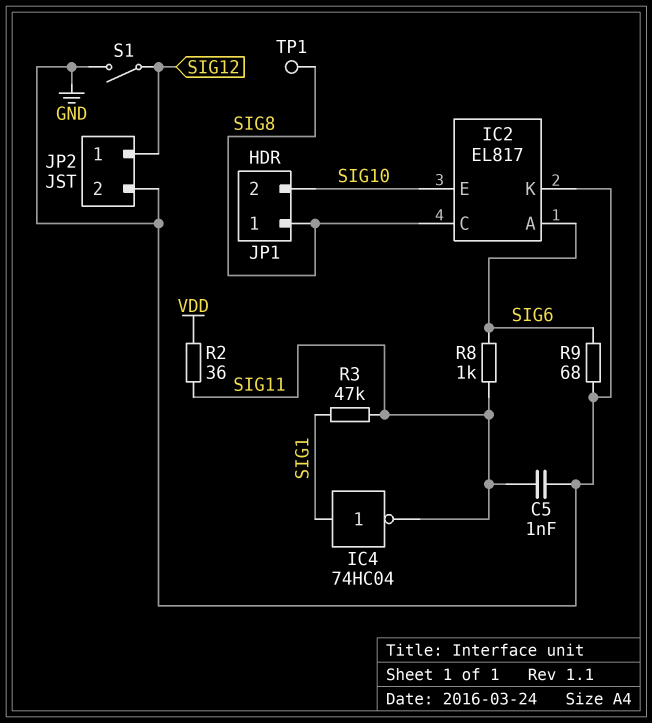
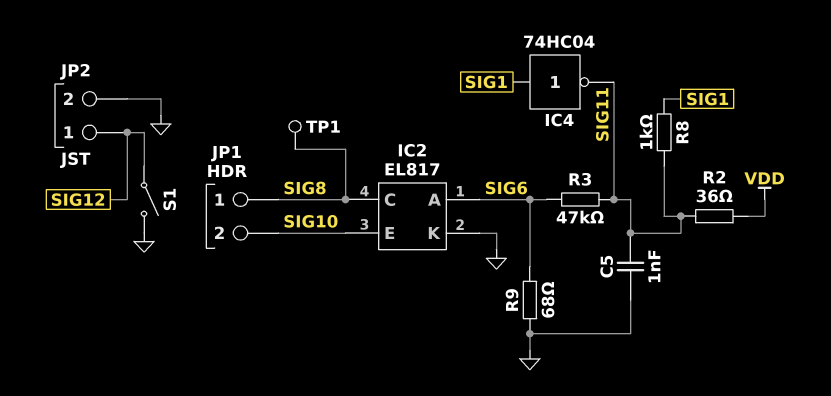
R3: 47k (SIG1, SIG11) -> 47k (SIG6, SIG11)
R8: 1k (SIG6, SIG11) -> 1k (SIG1, SIG11)

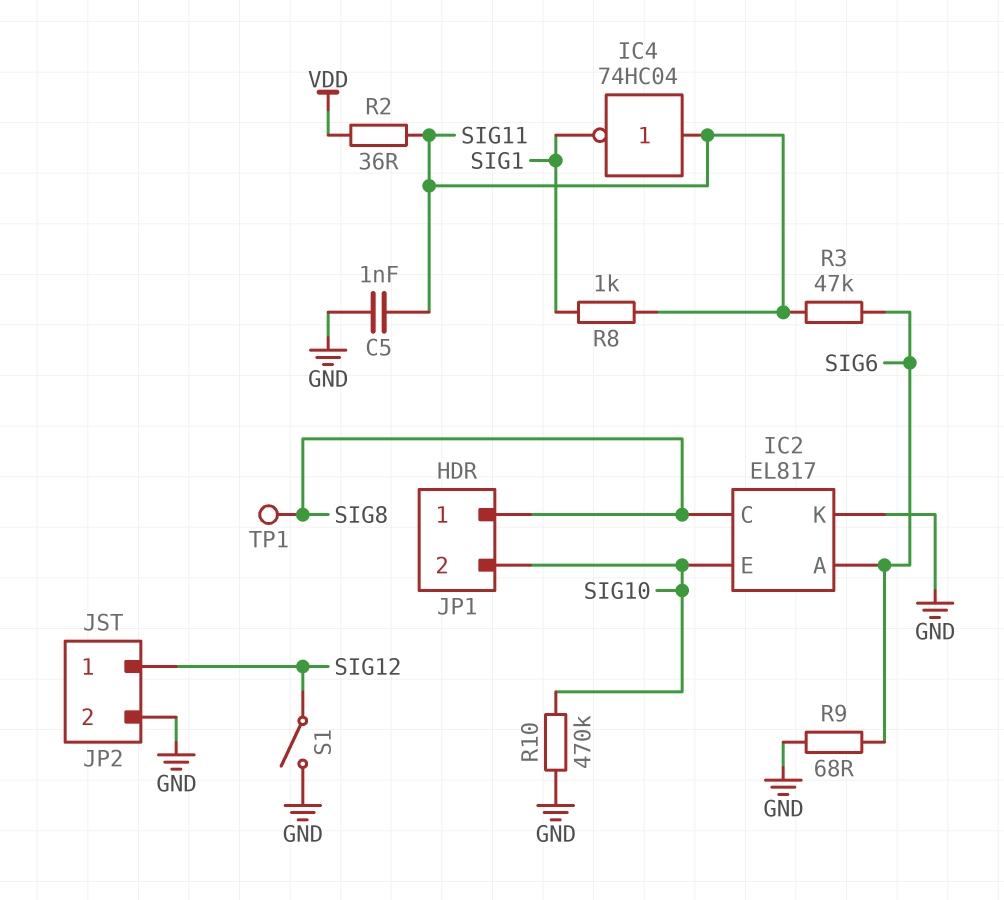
IC4: NOT 74HC04 (in SIG1, out SIG11) -> NOT 74HC04 (in SIG11, out SIG1)
R10: none -> 470k (GND, SIG10)

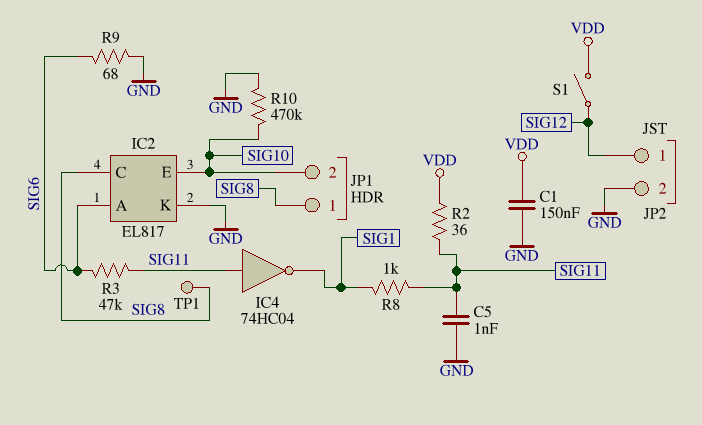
C1: none -> 150nF (GND, VDD)
S1: switch (GND, SIG12) -> switch (SIG12, VDD)

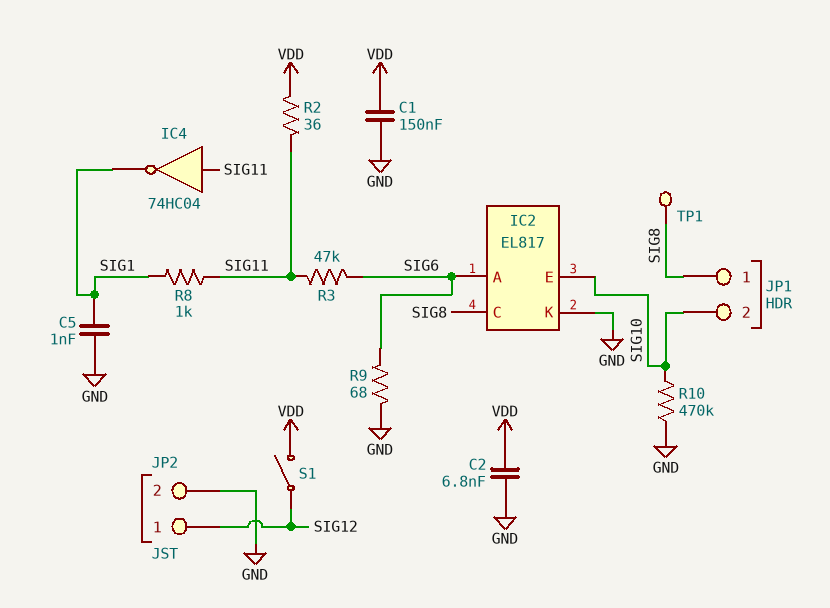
C2: none -> 6.8nF (GND, VDD)
C5: 1nF (GND, SIG11) -> 1nF (GND, SIG1)

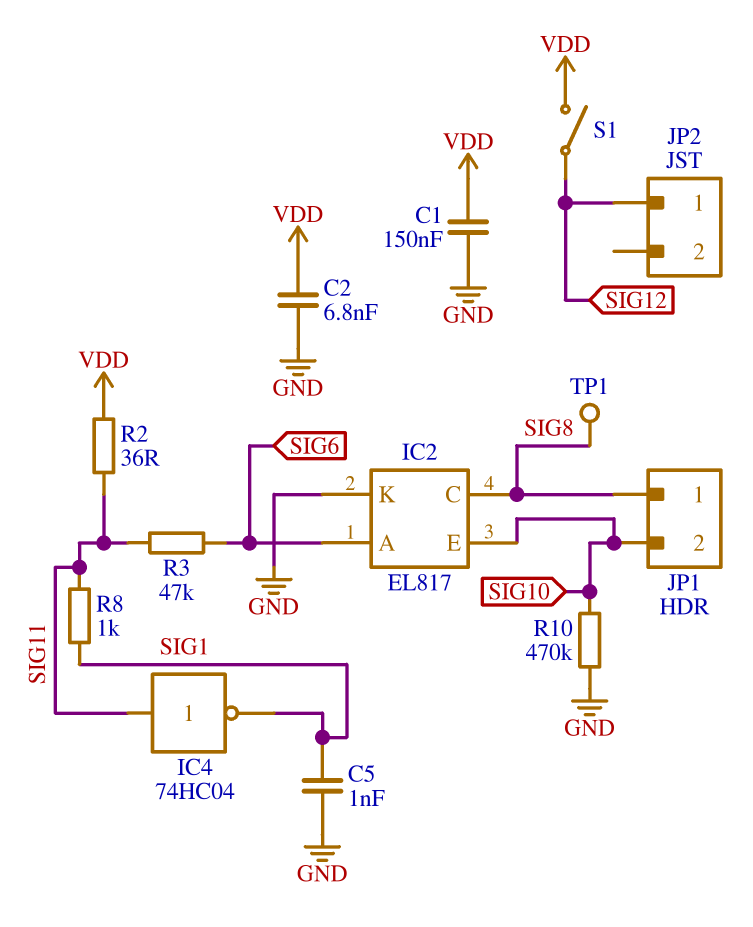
JP2 pin 2: GND -> none
R9: 68 (GND, SIG6) -> none

